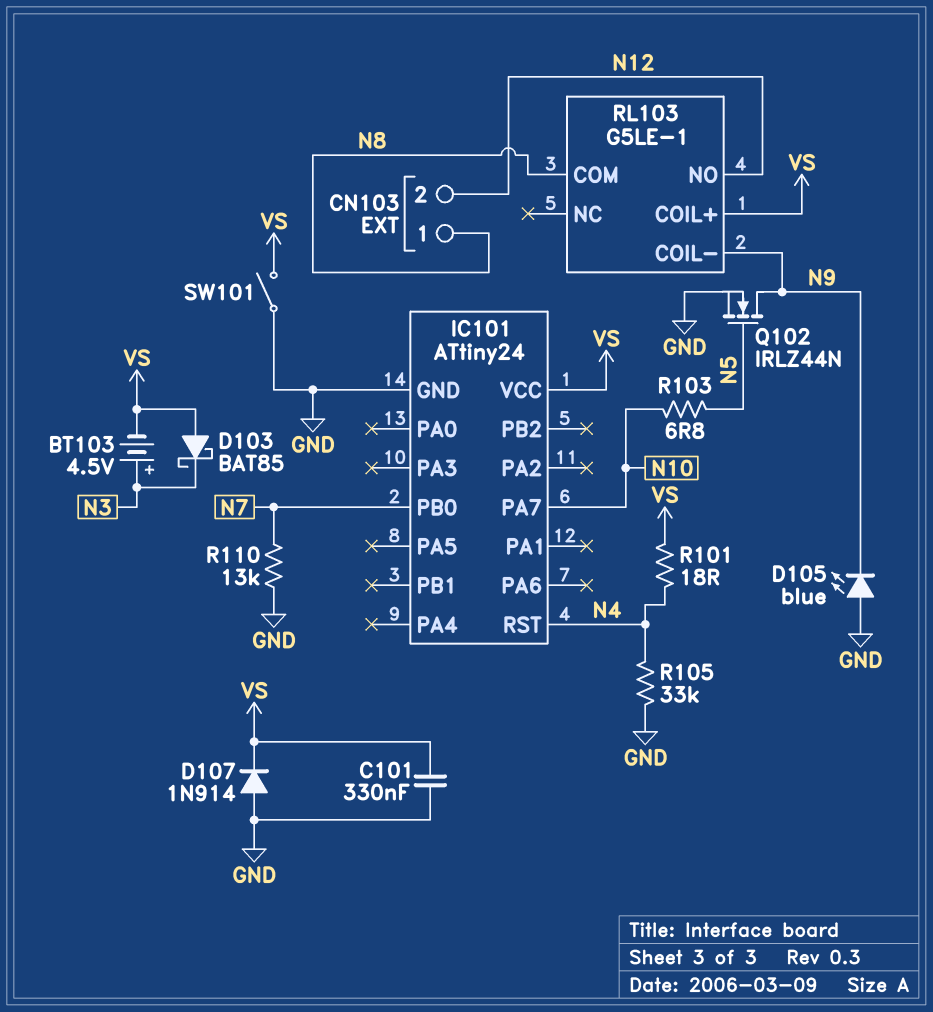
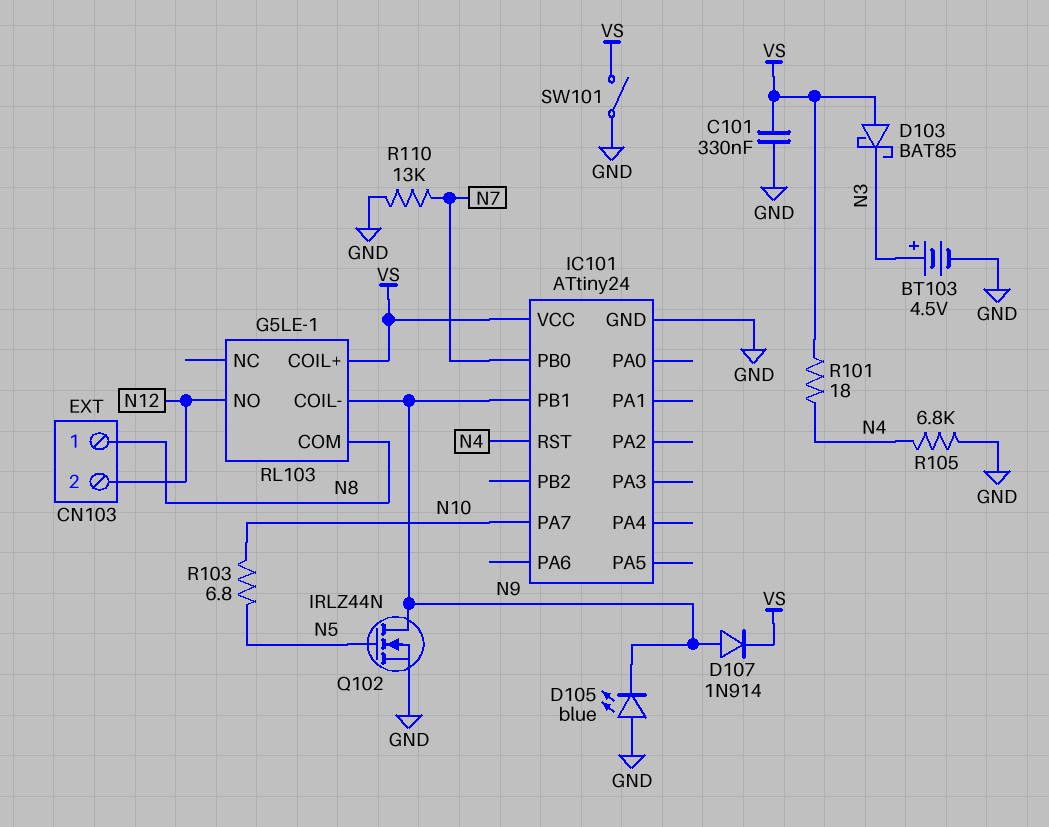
BT103: 4.5V (plus N3, minus VS) -> 4.5V (plus N3, minus GND)
D107: diode 1N914 (A GND, K VS) -> diode 1N914 (A N9, K VS)
IC101 pin PB1: none -> N9
R105: 33k (GND, N4) -> 6.8k (GND, N4)

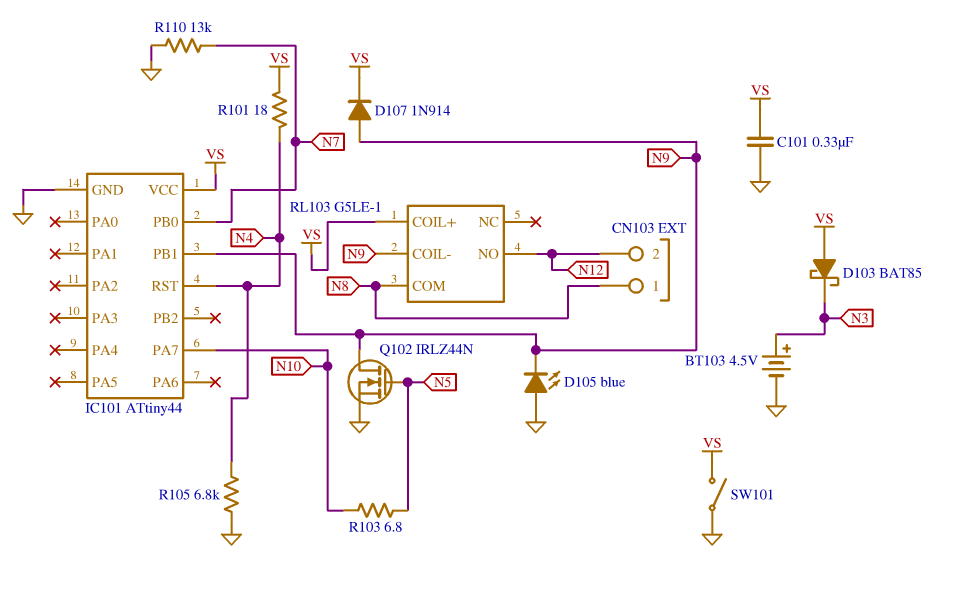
IC101: ATtiny24 -> ATtiny44

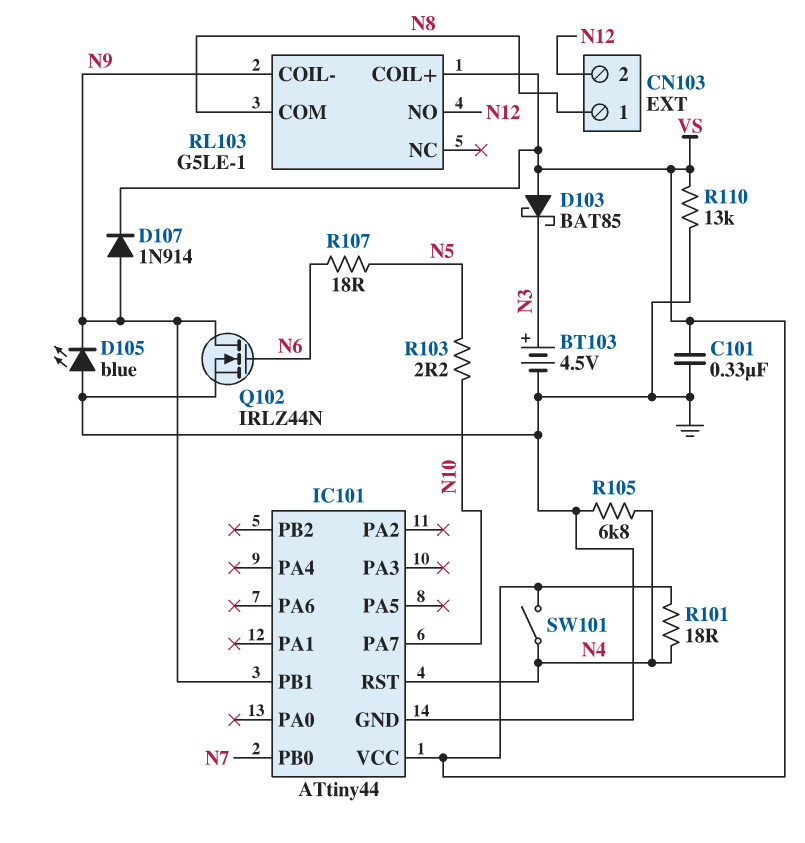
Q102: NMOS IRLZ44N (G N5, D N9, S GND) -> NMOS IRLZ44N (G N6, D N9, S GND)
R103: 6.8 (N5, N10) -> 2.2 (N5, N10)
R107: none -> 18 (N5, N6)
R110: 13k (GND, N7) -> 13k (GND, VS)
SW101: switch (GND, VS) -> switch (N4, VS)

